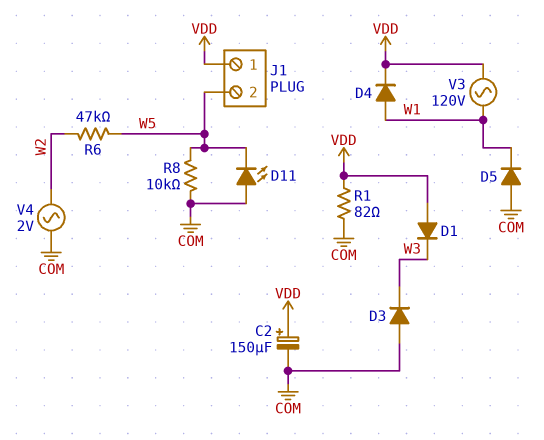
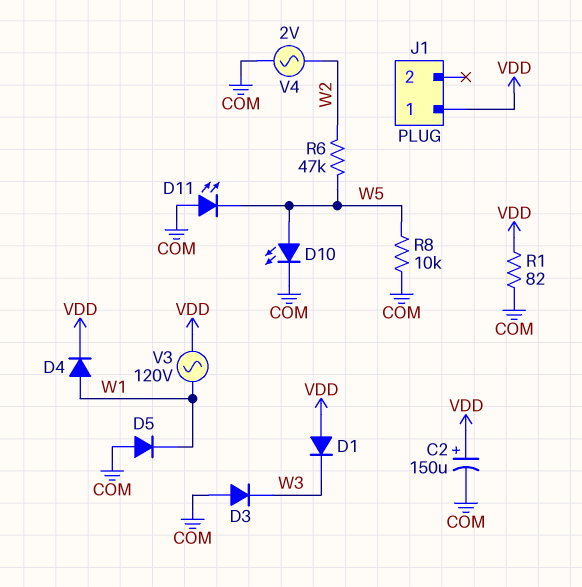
D10: none -> LED (A W5, K COM)
J1 pin 2: W5 -> none

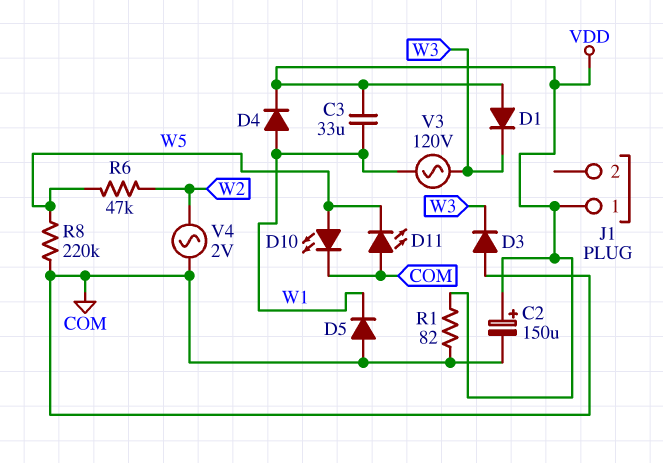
C3: none -> 33uF (VDD, W1)
R8: 10k (COM, W5) -> 220k (COM, W5)
V3: AC 120V (VDD, W1) -> AC 120V (W1, W3)

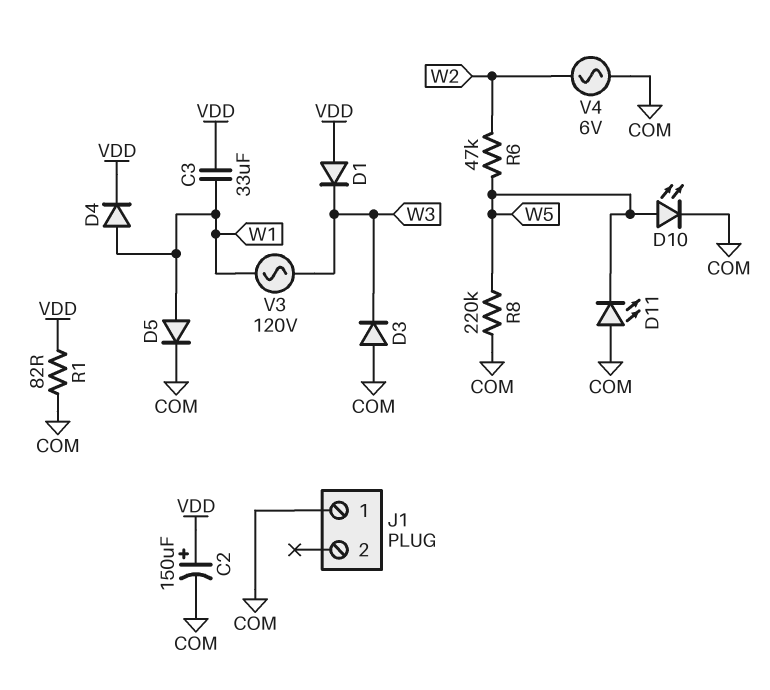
D5: diode (A COM, K W1) -> diode (A W1, K COM)
J1 pin 1: VDD -> COM
V4: AC 2V (COM, W2) -> AC 6V (COM, W2)

